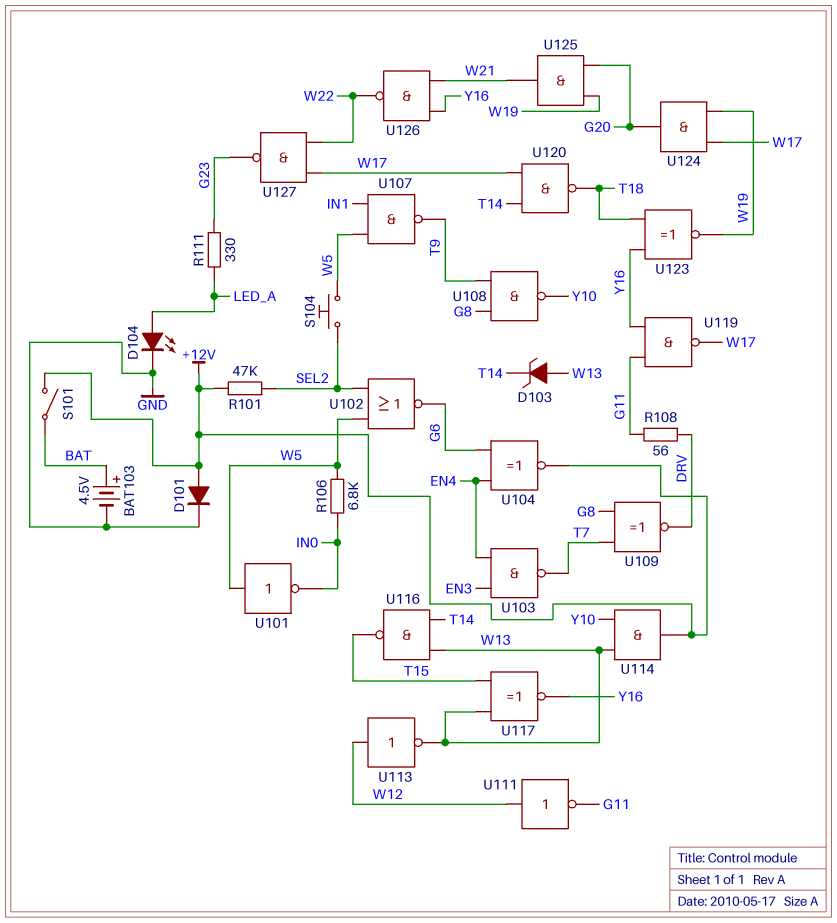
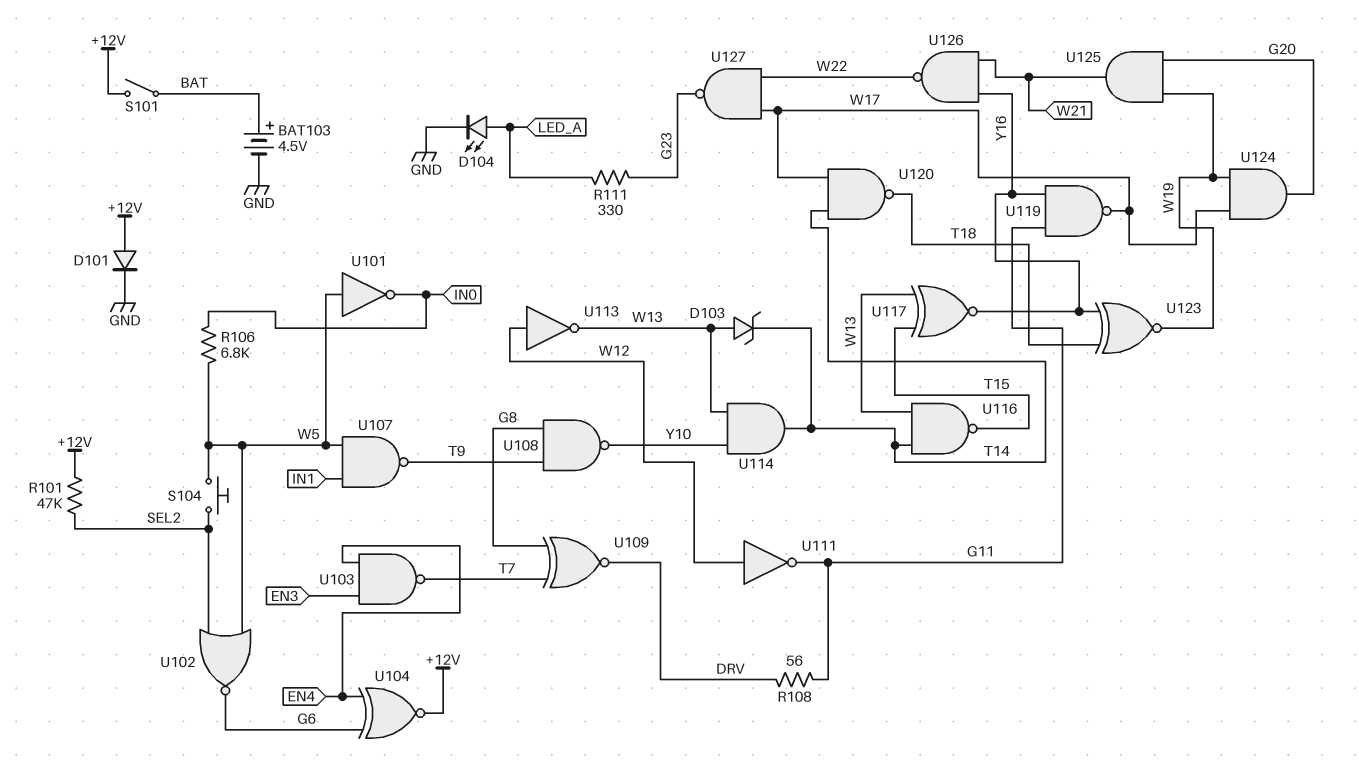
U114: AND (in W13, in Y10, out +12V) -> AND (in W13, in Y10, out T14)

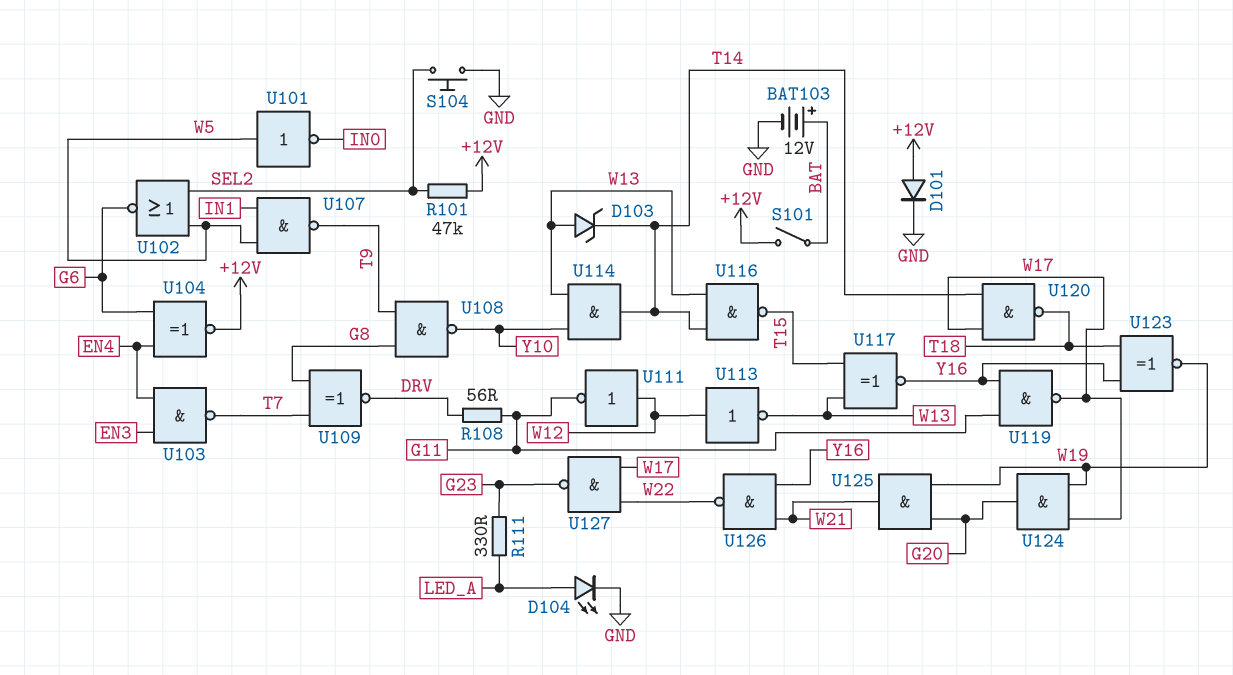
BAT103: 4.5V (plus BAT, minus GND) -> 12V (plus BAT, minus GND)
R106: 6.8k (IN0, W5) -> none
S104: button (SEL2, W5) -> button (GND, SEL2)

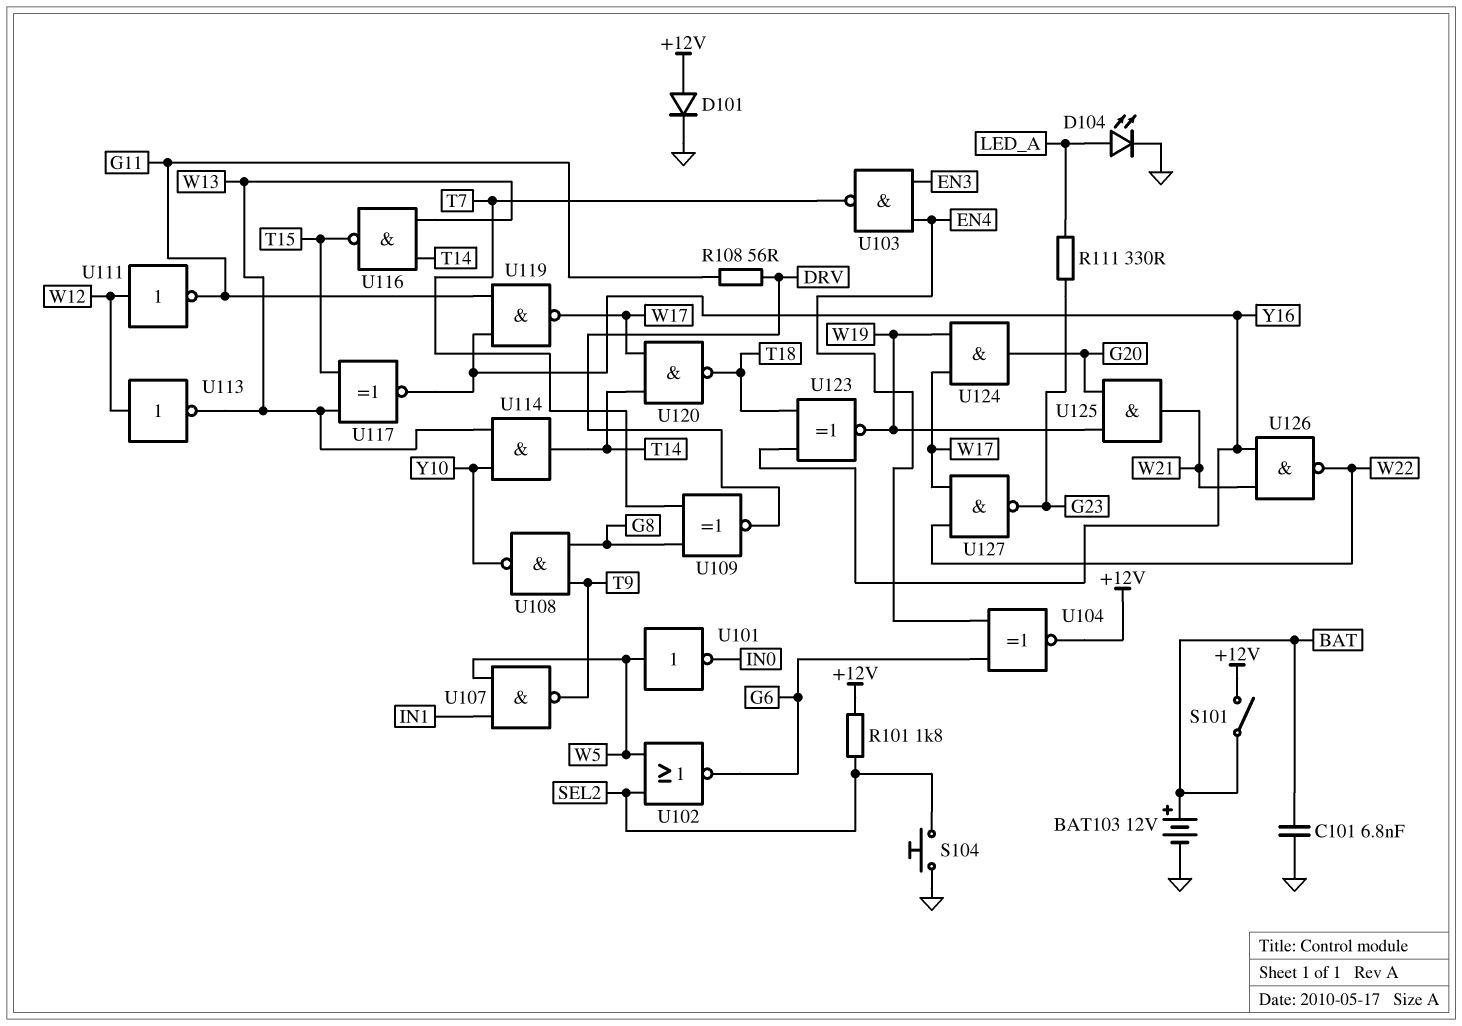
C101: none -> 6.8nF (BAT, GND)
D103: zener (A W13, K T14) -> none
R101: 47k (+12V, SEL2) -> 1.8k (+12V, SEL2)

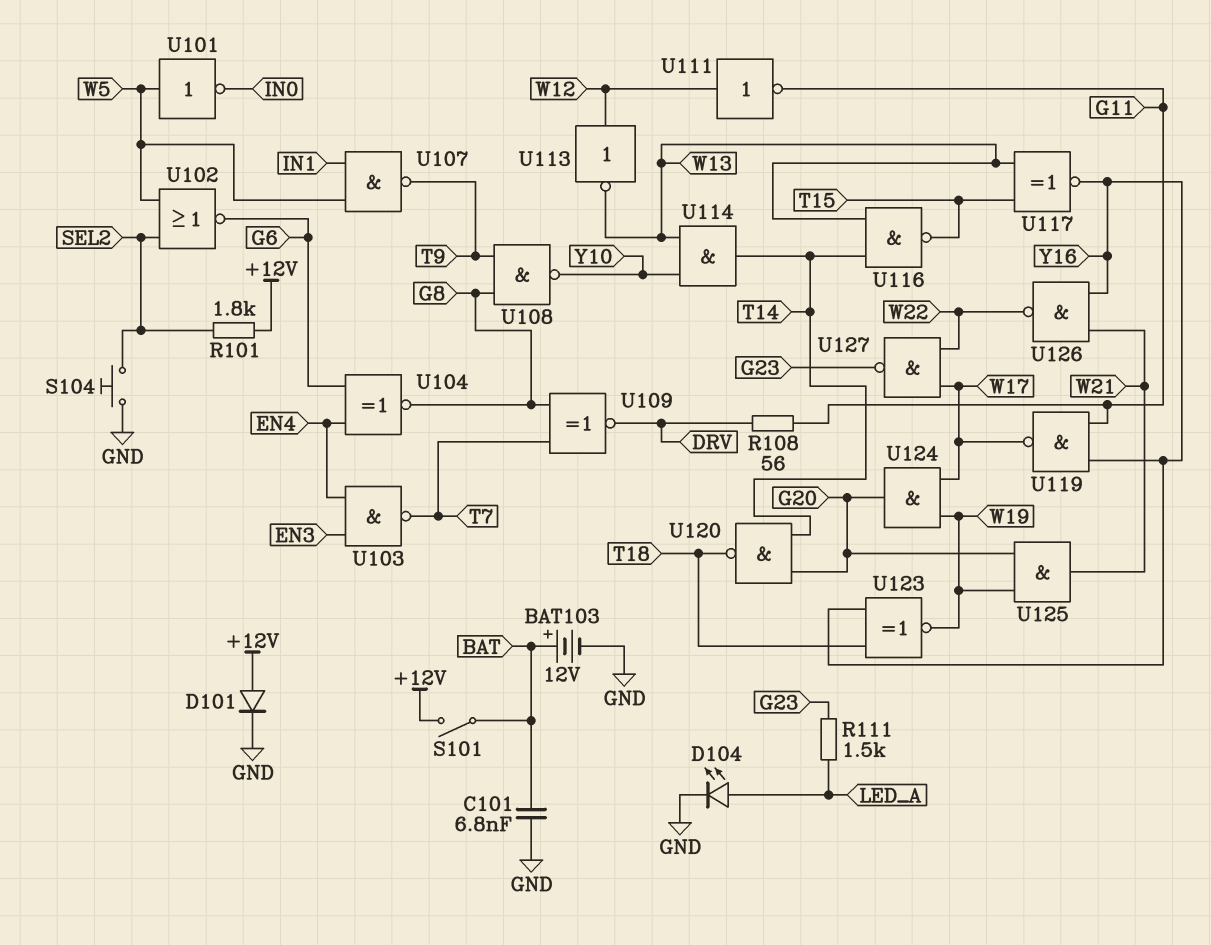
R111: 330 (G23, LED_A) -> 1.5k (G23, LED_A)
U104: XNOR (in EN4, in G6, out +12V) -> XNOR (in EN4, in G6, out G8)
U120: NAND (in T14, in W17, out T18) -> NAND (in G20, in T14, out T18)

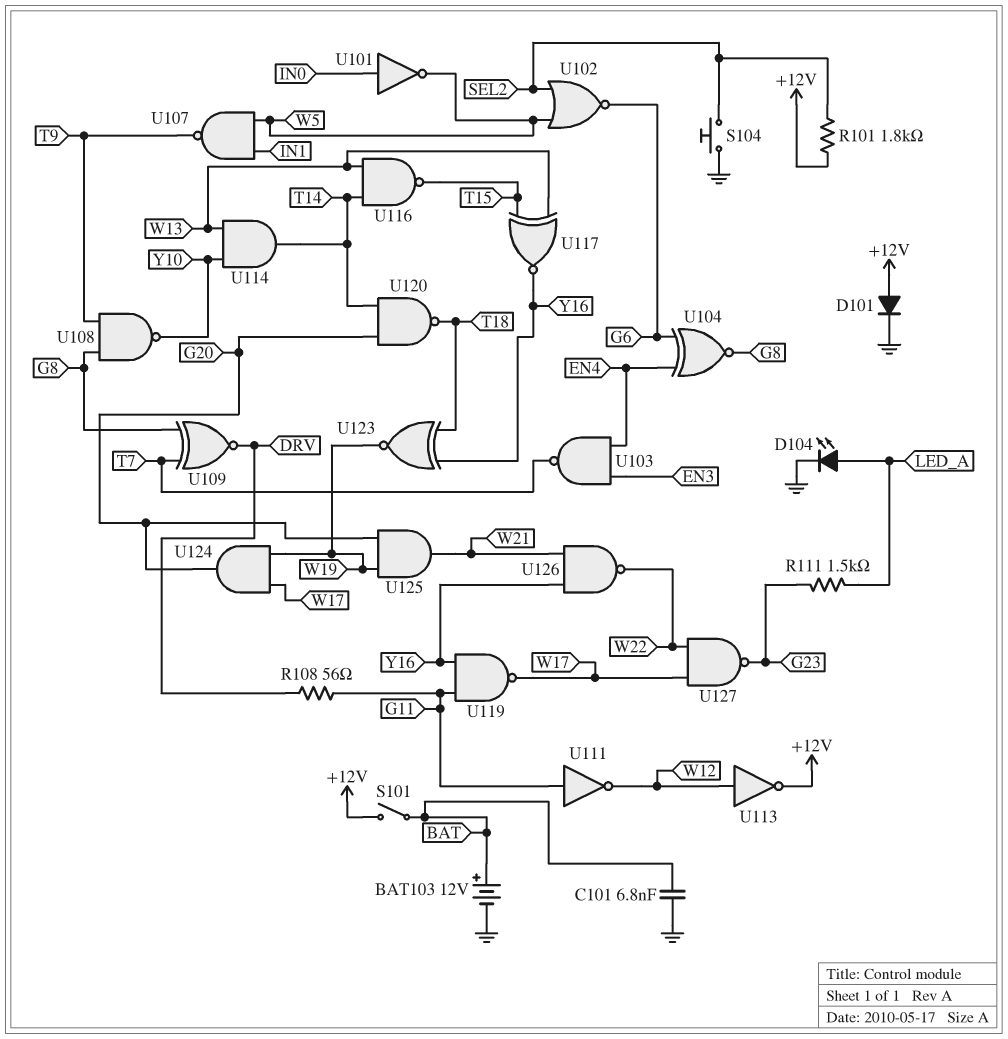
U101: NOT (in W5, out IN0) -> NOT (in IN0, out W5)
U111: NOT (in W12, out G11) -> NOT (in G11, out W12)
U113: NOT (in W12, out W13) -> NOT (in W12, out +12V)

